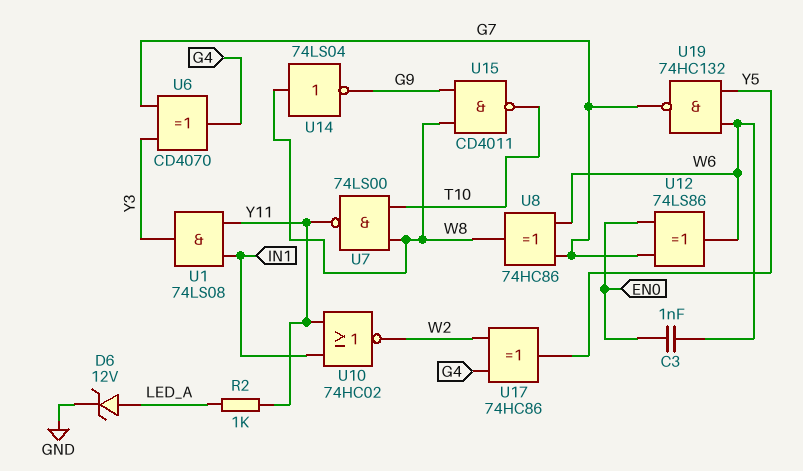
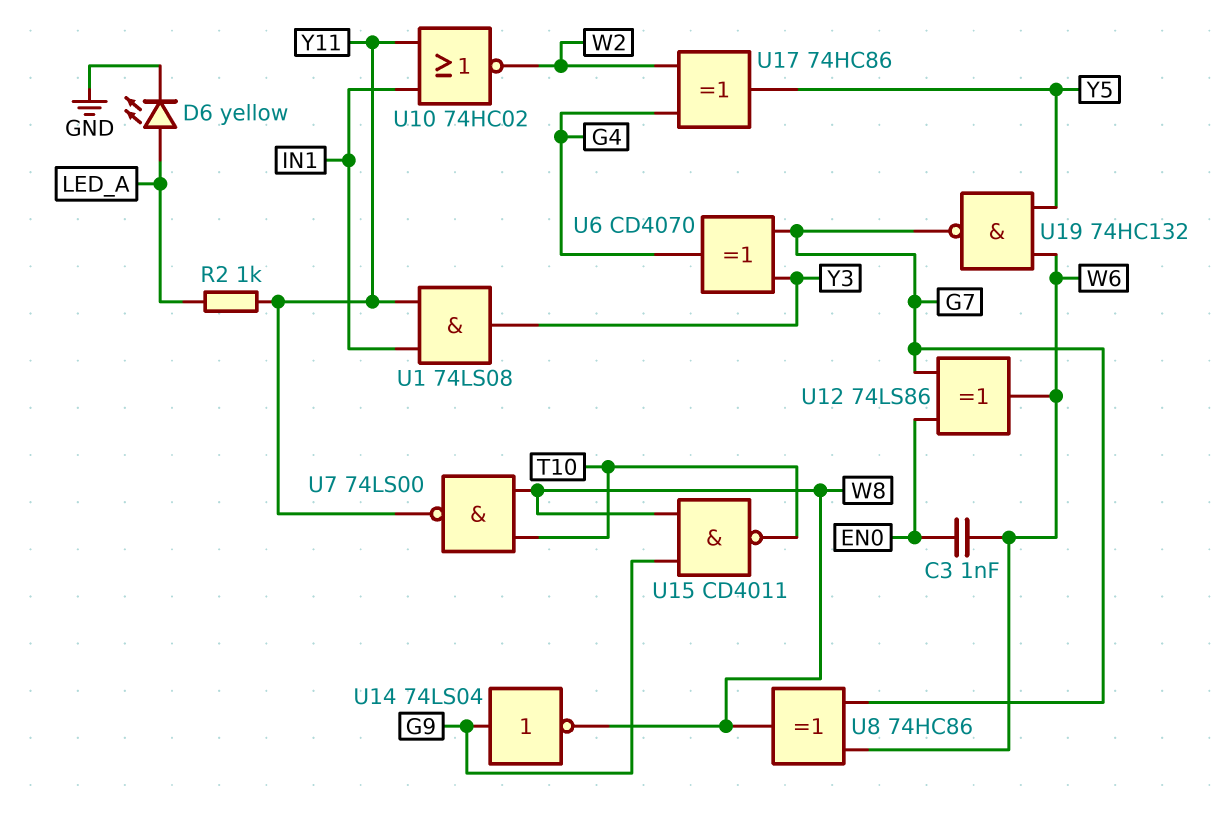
D6: zener 12V (A LED_A, K GND) -> LED yellow (A LED_A, K GND)
U14: NOT 74LS04 (in W8, out G9) -> NOT 74LS04 (in G9, out W8)

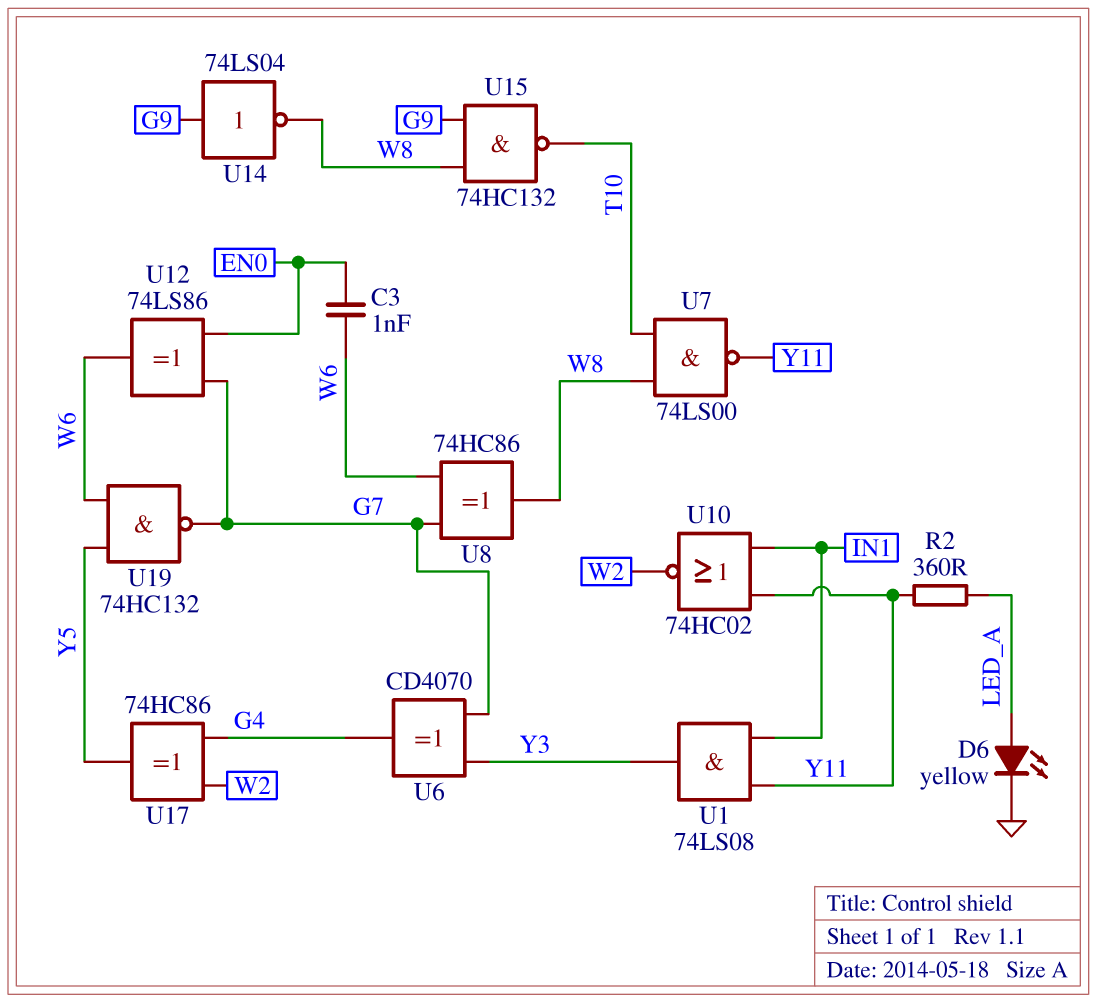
R2: 1k (LED_A, Y11) -> 360 (LED_A, Y11)
U15: NAND CD4011 (in G9, in W8, out T10) -> NAND 74HC132 (in G9, in W8, out T10)

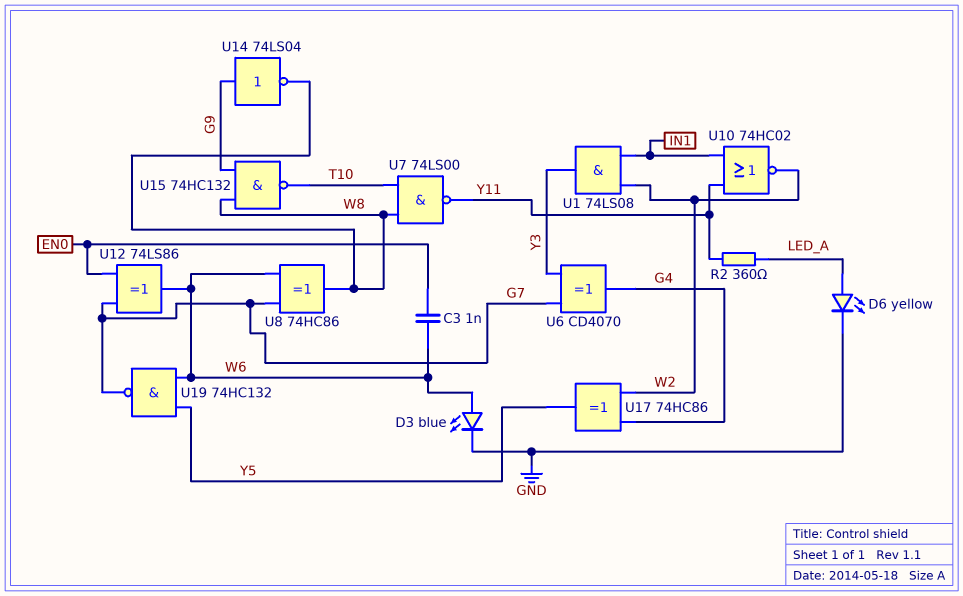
D3: none -> LED blue (A W6, K GND)
U1: AND 74LS08 (in IN1, in Y11, out Y3) -> AND 74LS08 (in IN1, in W2, out Y3)

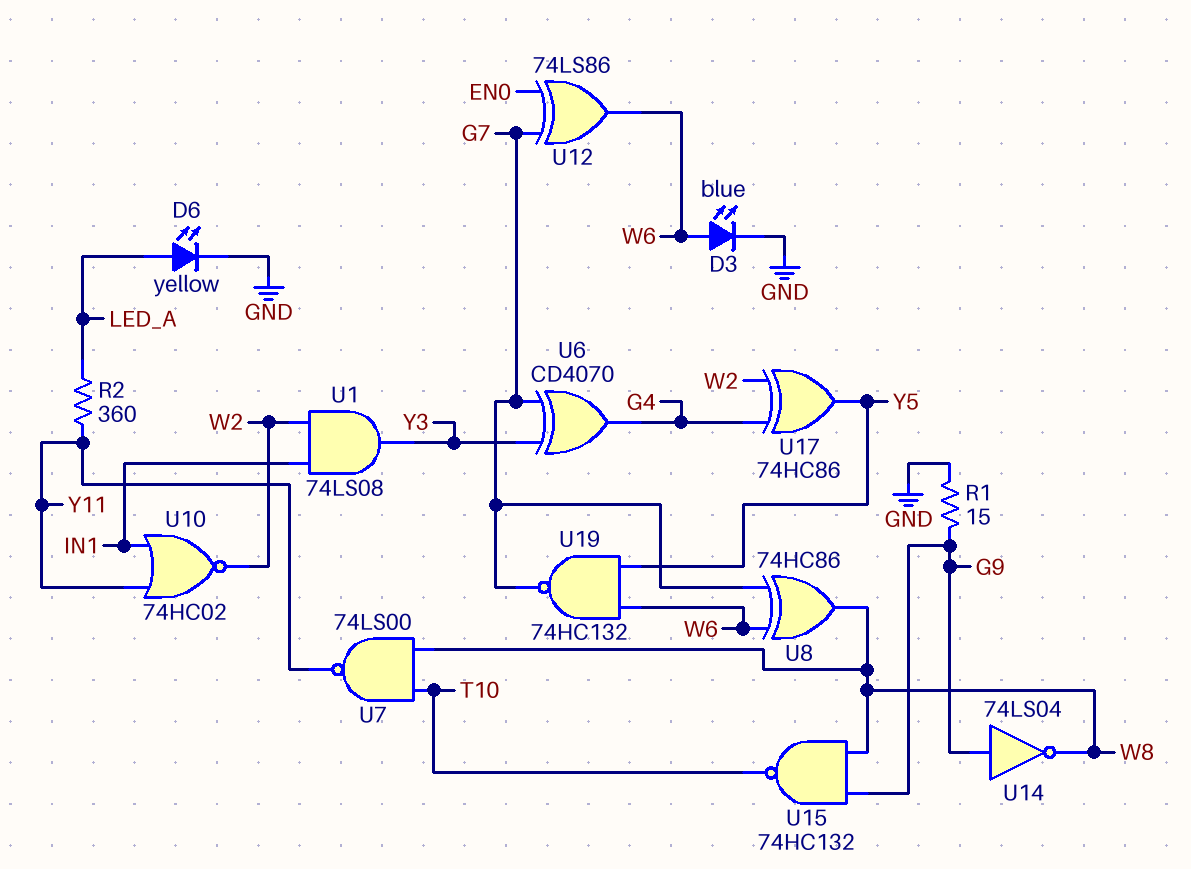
C3: 1nF (EN0, W6) -> none
R1: none -> 15 (G9, GND)

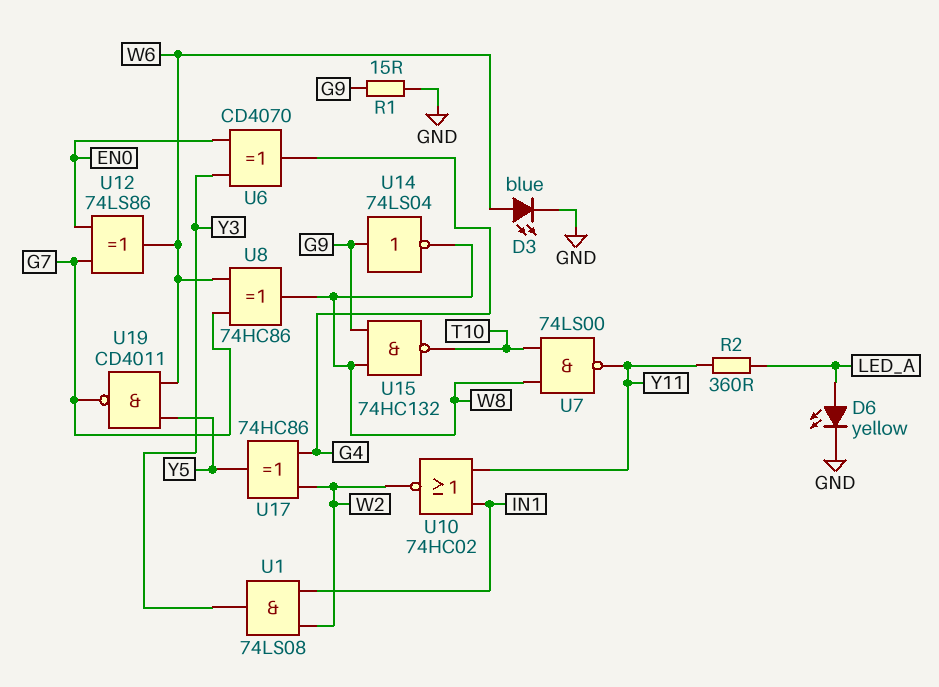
U6: XOR CD4070 (in G7, in Y3, out G4) -> XOR CD4070 (in EN0, in Y3, out G4)
U19: NAND 74HC132 (in W6, in Y5, out G7) -> NAND CD4011 (in W6, in Y5, out G7)

